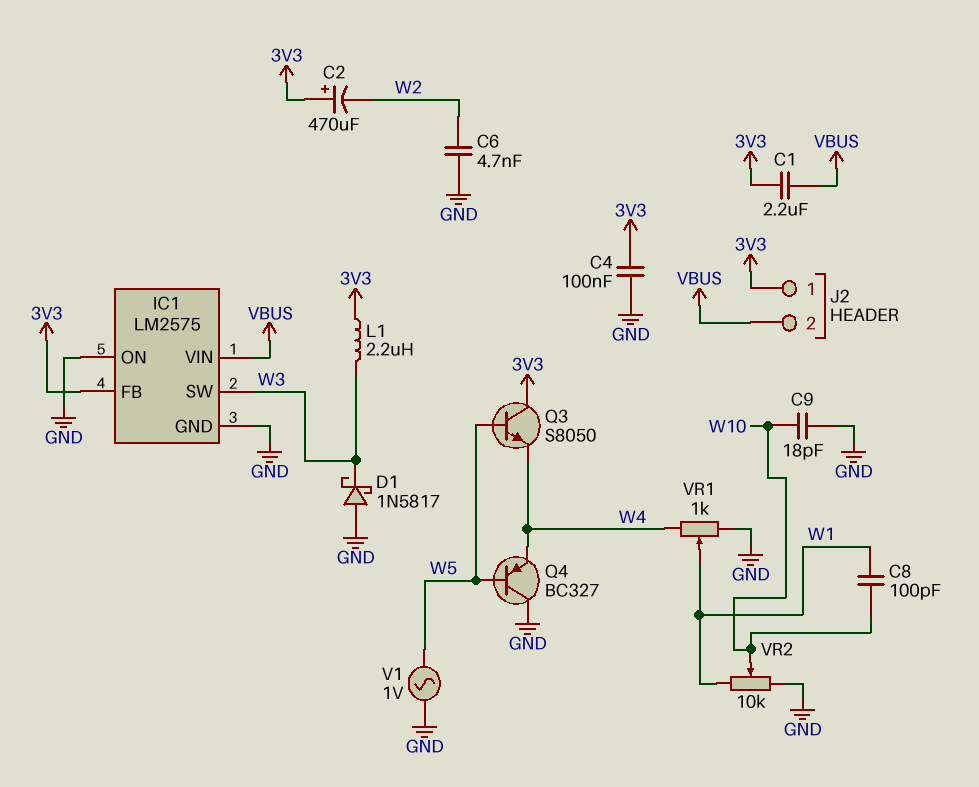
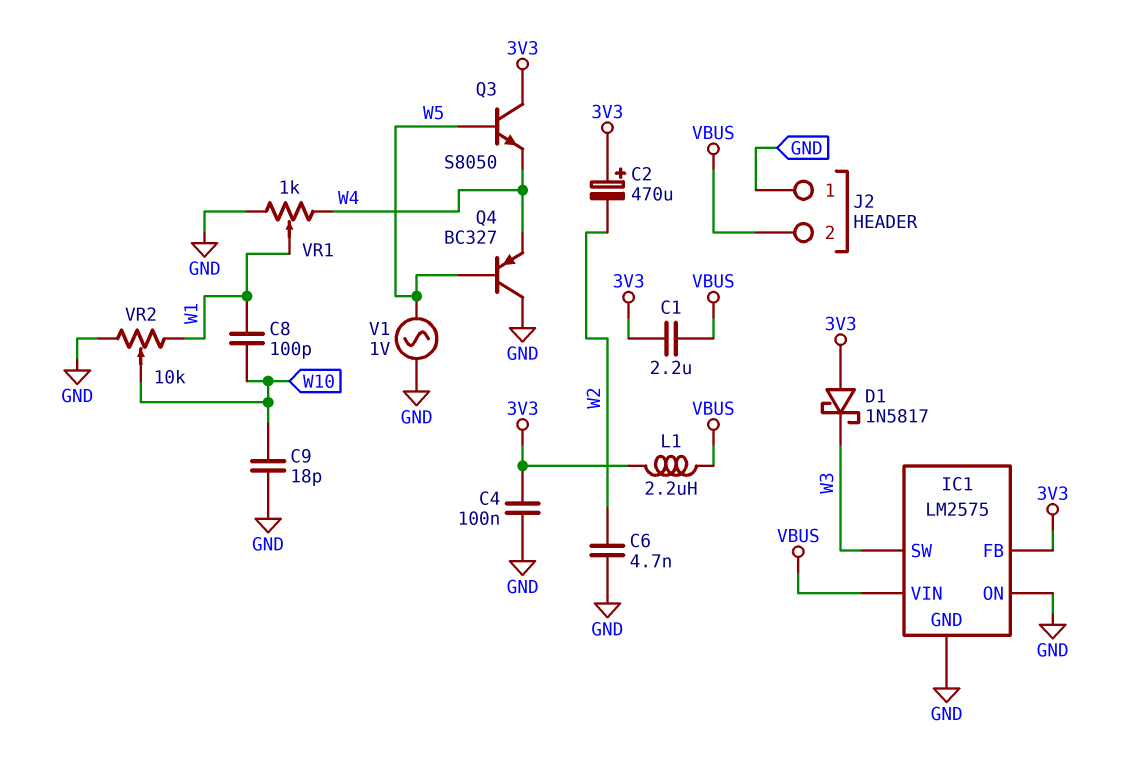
D1: schottky 1N5817 (A GND, K W3) -> schottky 1N5817 (A 3V3, K W3)
J2 pin 1: 3V3 -> GND
L1: 2.2uH (3V3, W3) -> 2.2uH (3V3, VBUS)

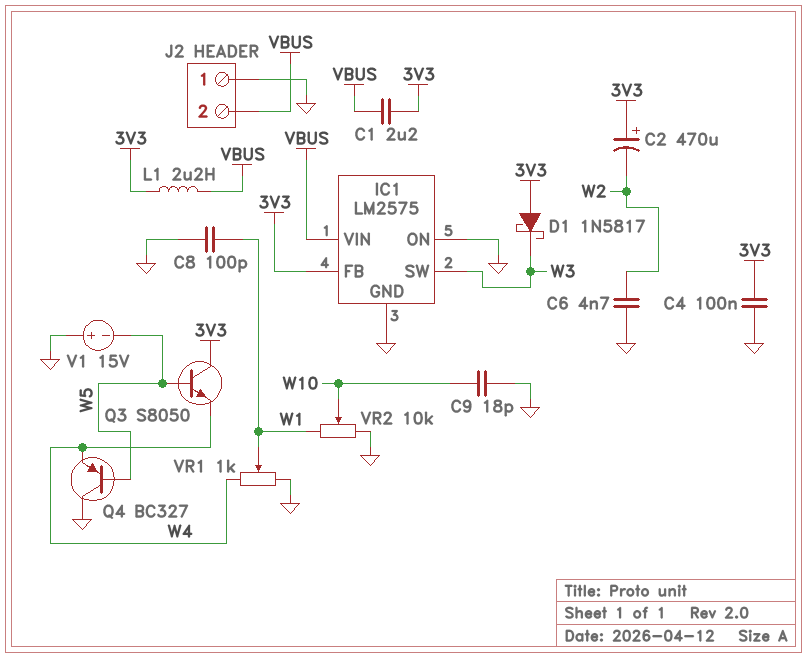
C8: 100pF (W1, W10) -> 100pF (GND, W1)
V1: AC 1V (GND, W5) -> 15V (plus GND, minus W5)

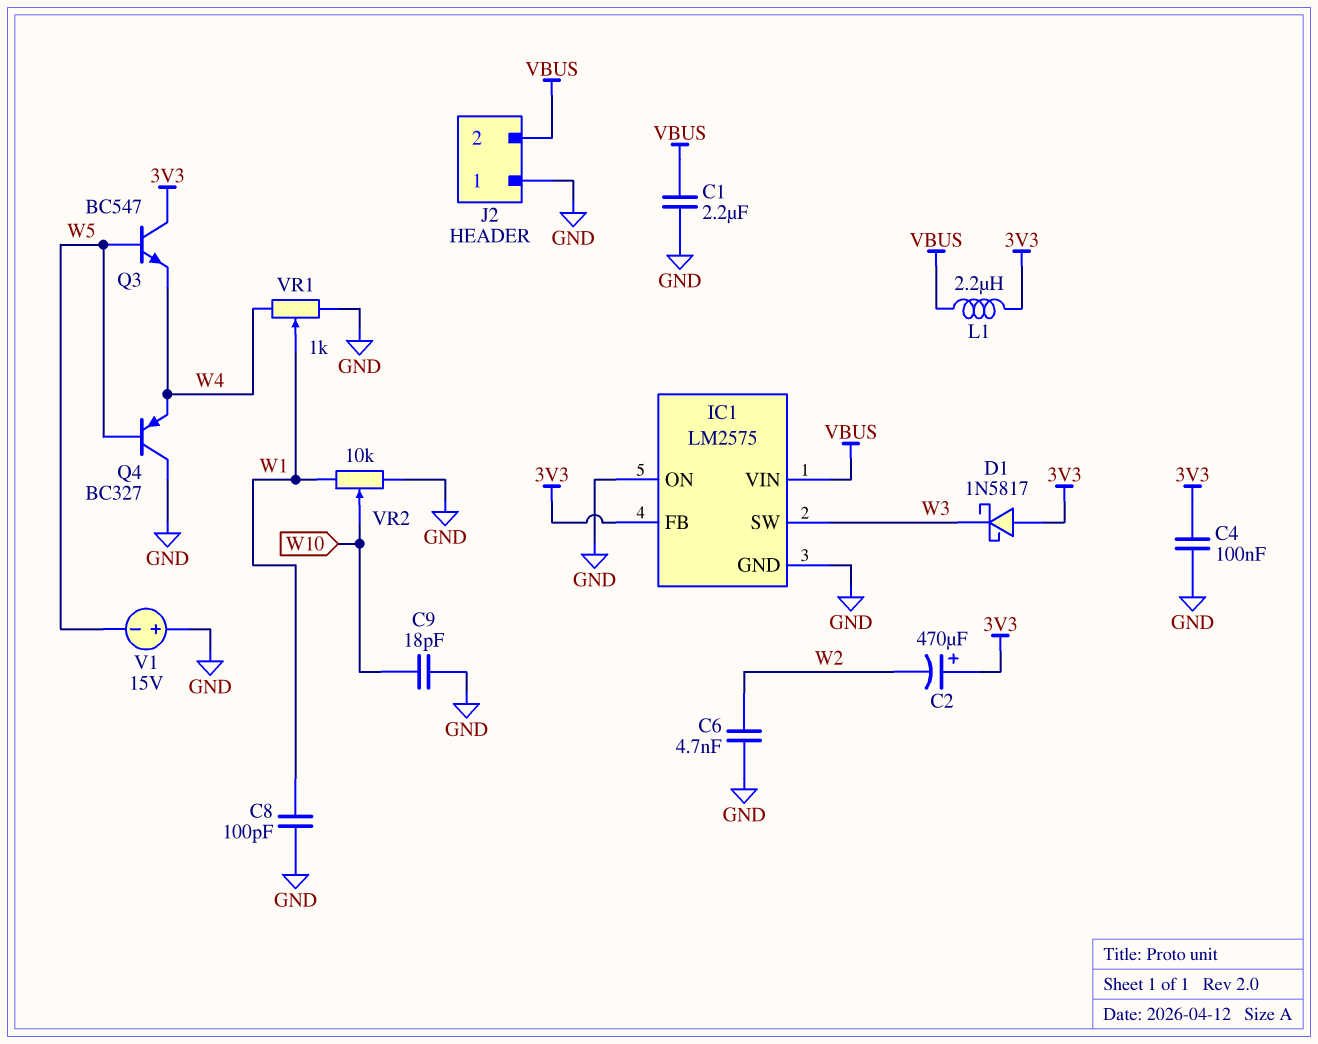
C1: 2.2uF (3V3, VBUS) -> 2.2uF (GND, VBUS)
Q3: NPN S8050 (B W5, C 3V3, E W4) -> NPN BC547 (B W5, C 3V3, E W4)

